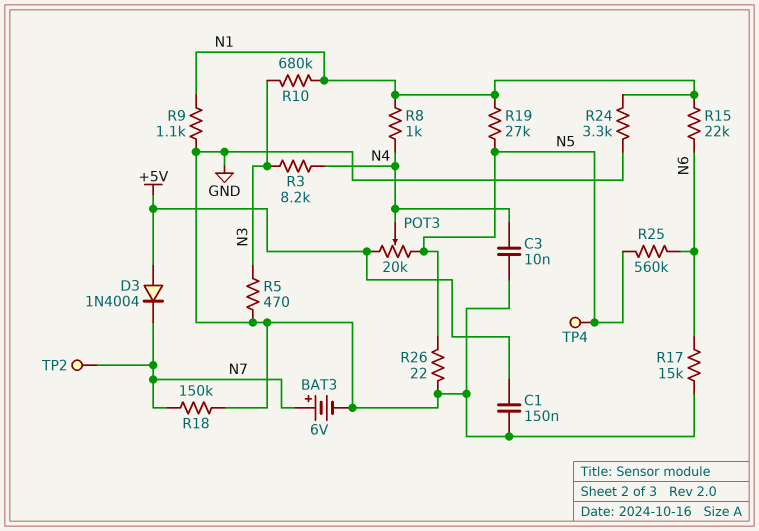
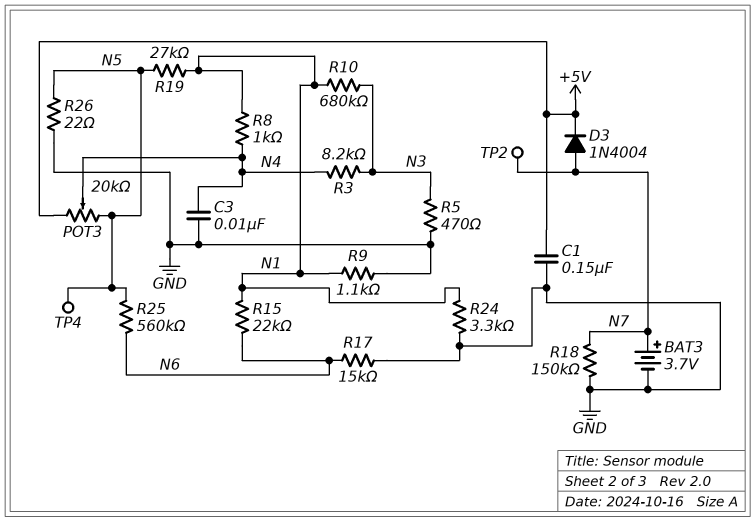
BAT3: 6V (plus N7, minus GND) -> 3.7V (plus N7, minus GND)
D3: diode 1N4004 (A +5V, K N7) -> diode 1N4004 (A N7, K +5V)

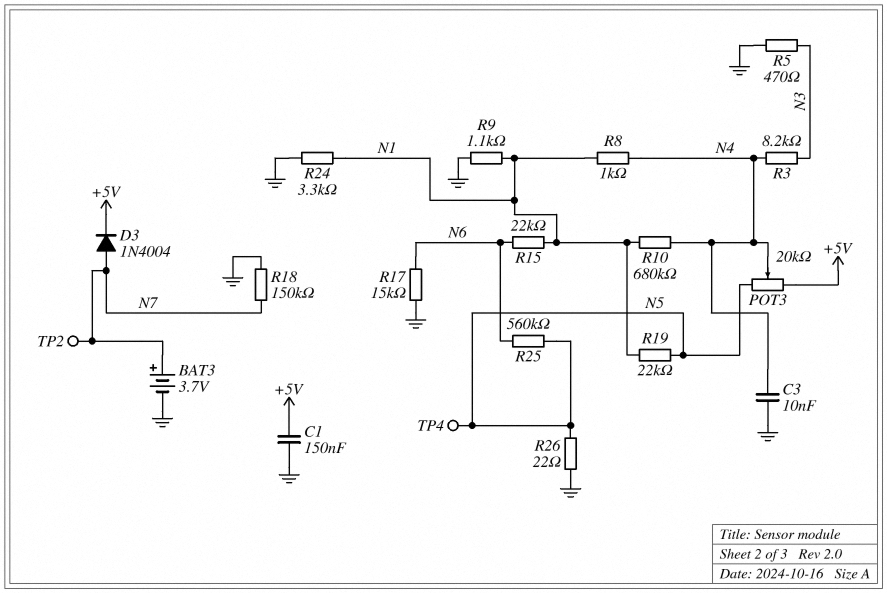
R10: 680k (N1, N3) -> 680k (N1, N4)
R19: 27k (N1, N5) -> 22k (N1, N5)

